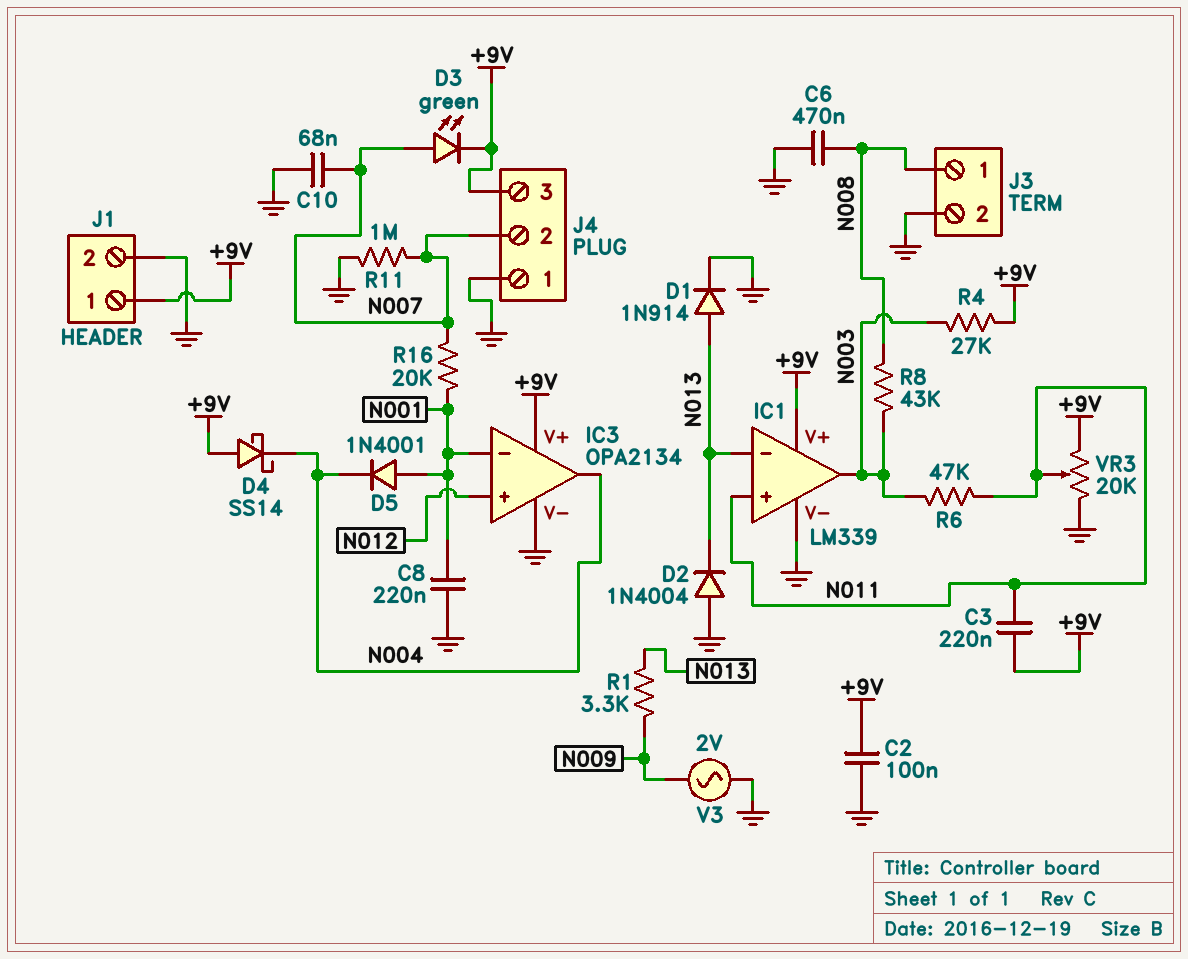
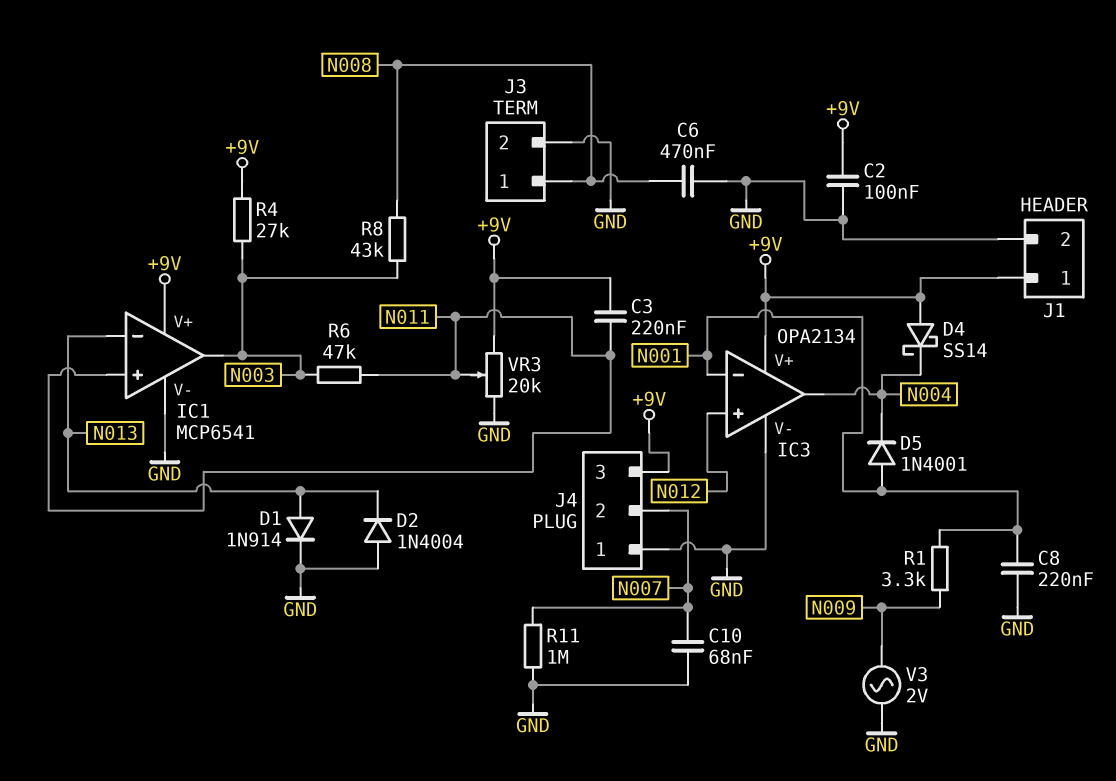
D3: LED green (A N007, K +9V) -> none
IC1: LM339 -> MCP6541
R1: 3.3k (N009, N013) -> 3.3k (N001, N009)
R16: 20k (N001, N007) -> none

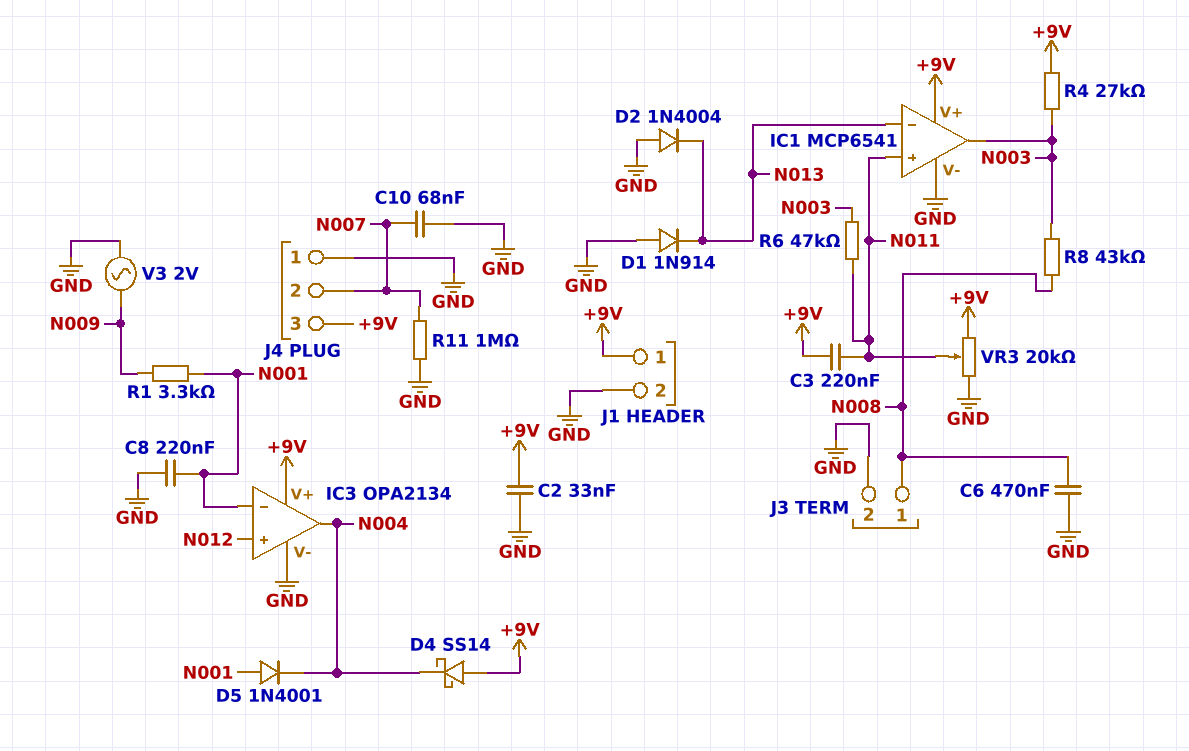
C2: 100nF (+9V, GND) -> 33nF (+9V, GND)
D1: diode 1N914 (A N013, K GND) -> diode 1N914 (A GND, K N013)

